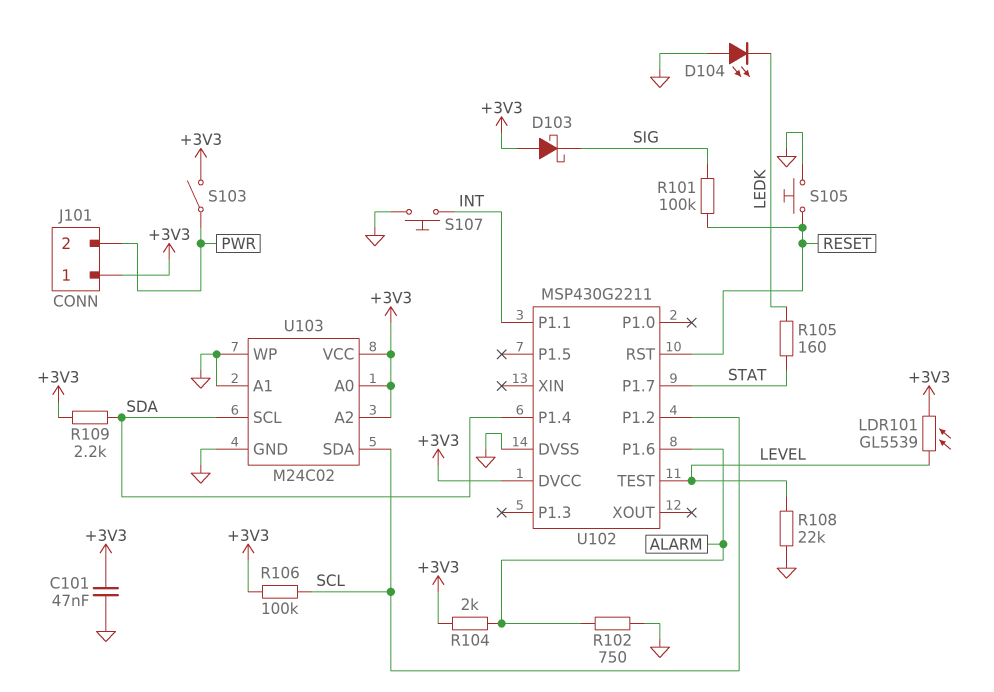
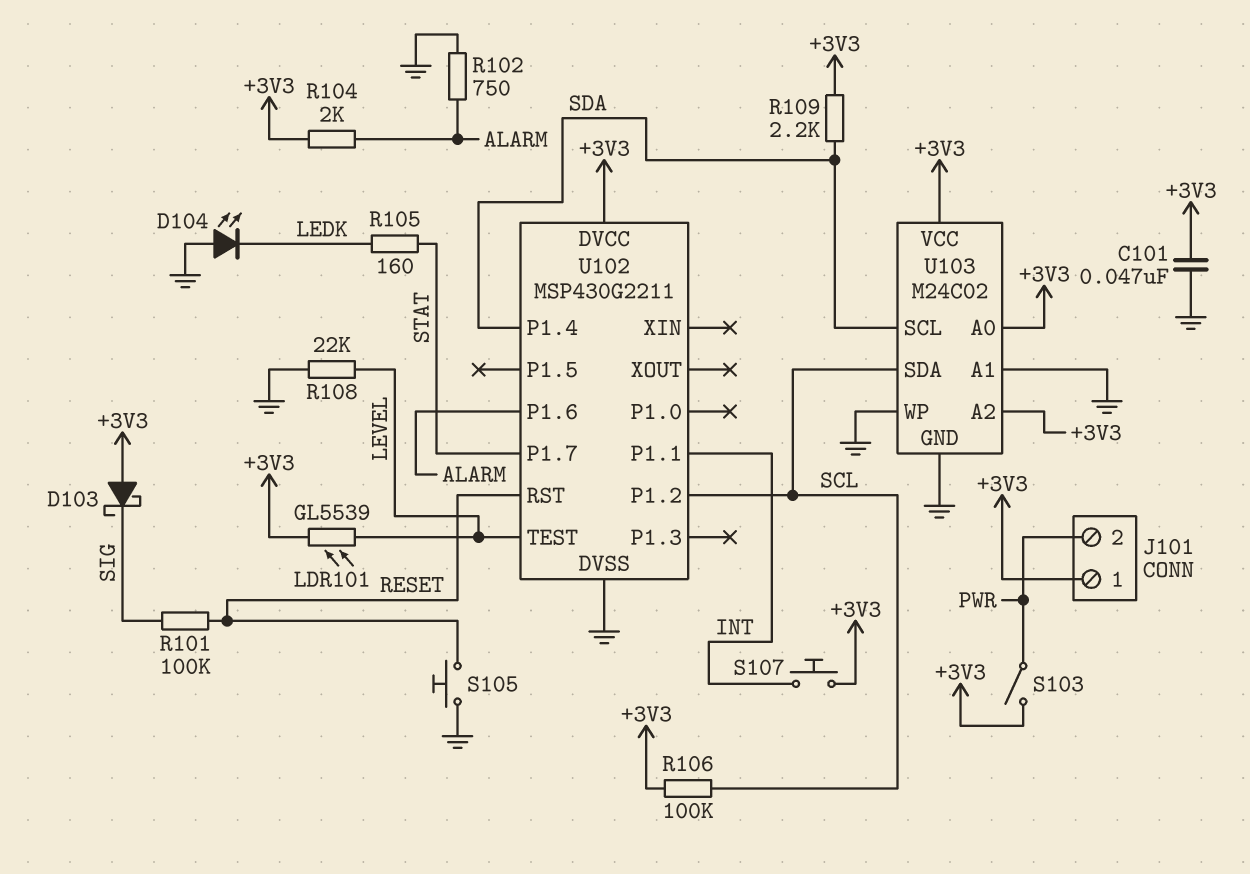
S107: button (GND, INT) -> button (+3V3, INT)

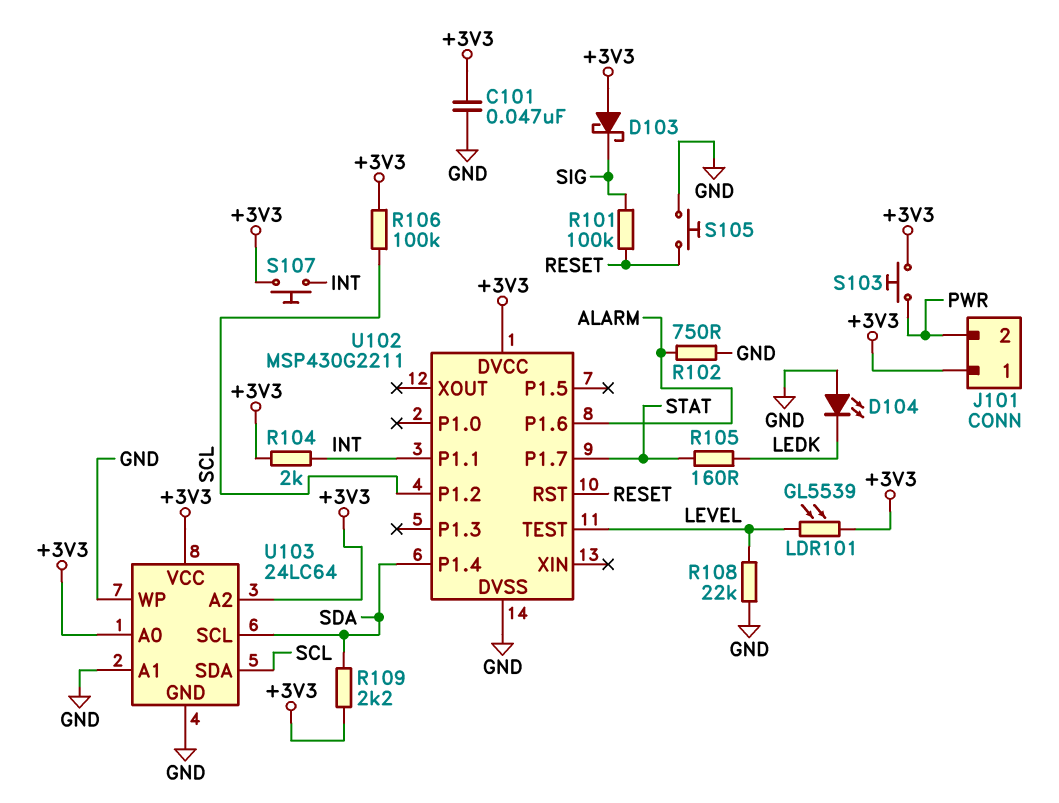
R104: 2k (+3V3, ALARM) -> 2k (+3V3, INT)
S103: switch (+3V3, PWR) -> button (+3V3, PWR)
U103: M24C02 -> 24LC64

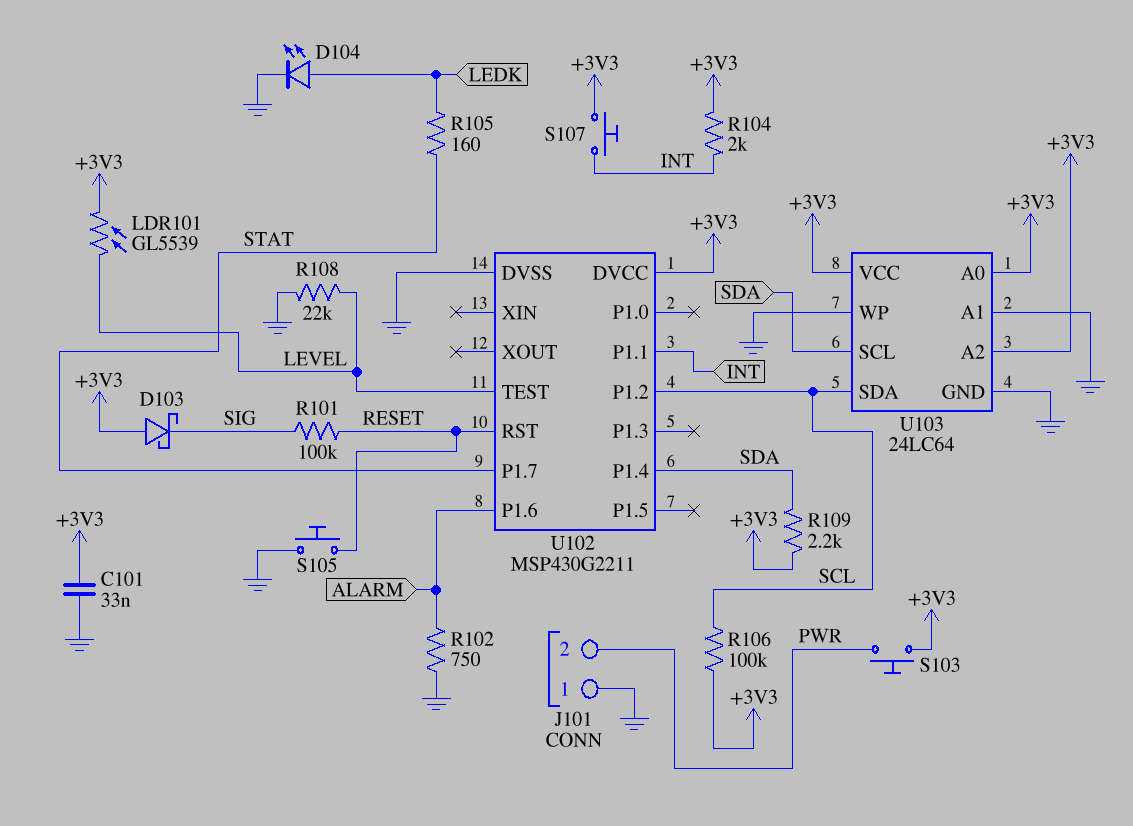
C101: 47nF (+3V3, GND) -> 33nF (+3V3, GND)
D104: LED (A GND, K LEDK) -> LED (A LEDK, K GND)
J101 pin 1: +3V3 -> GND

